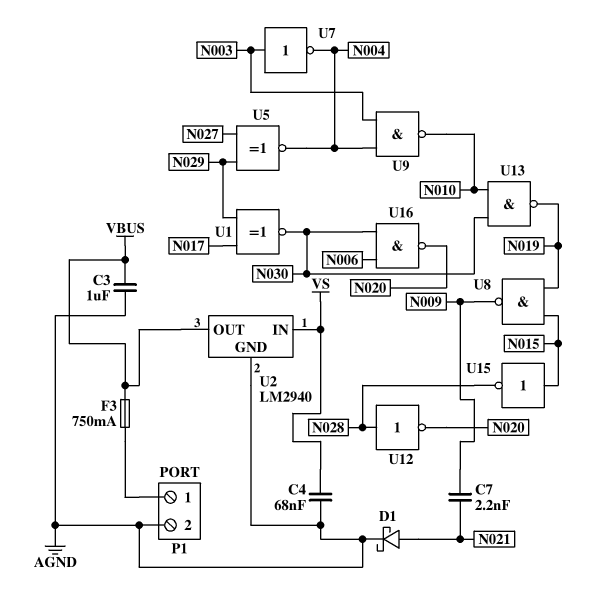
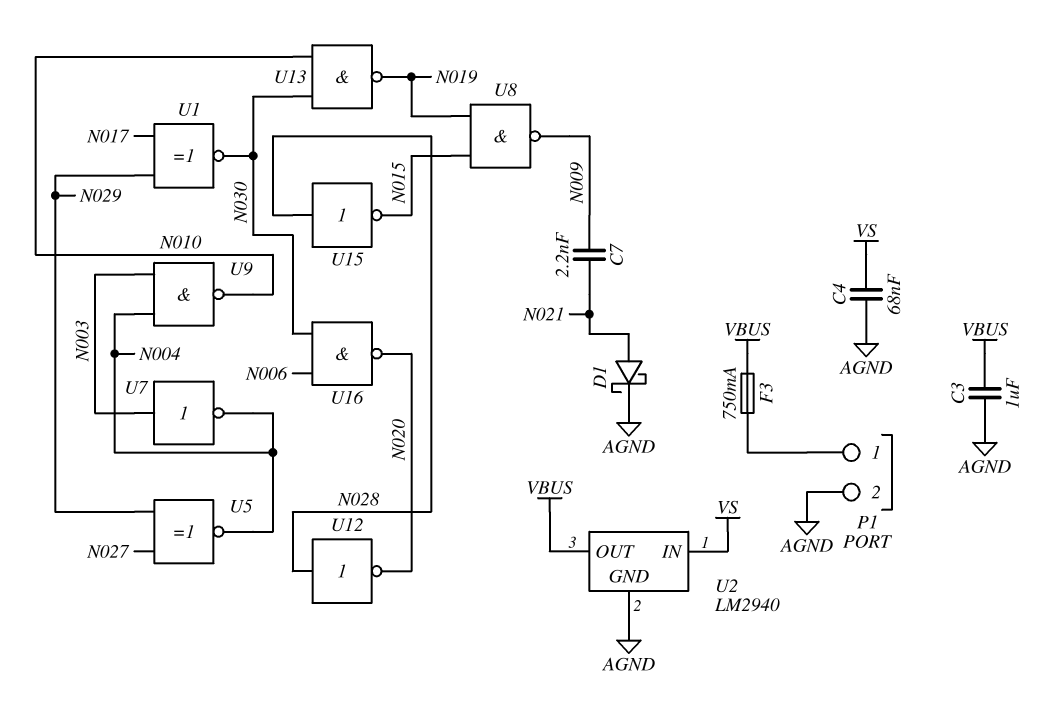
U15: NOT (in N015, out N028) -> NOT (in N028, out N015)

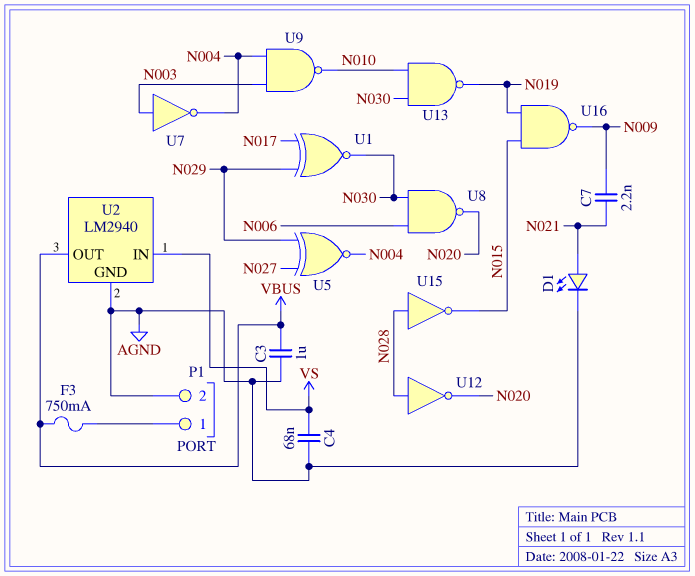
D1: schottky (A N021, K AGND) -> LED (A N021, K AGND)
U8: NAND (in N015, in N019, out N009) -> NAND (in N006, in N030, out N020)
U16: NAND (in N006, in N030, out N020) -> NAND (in N015, in N019, out N009)

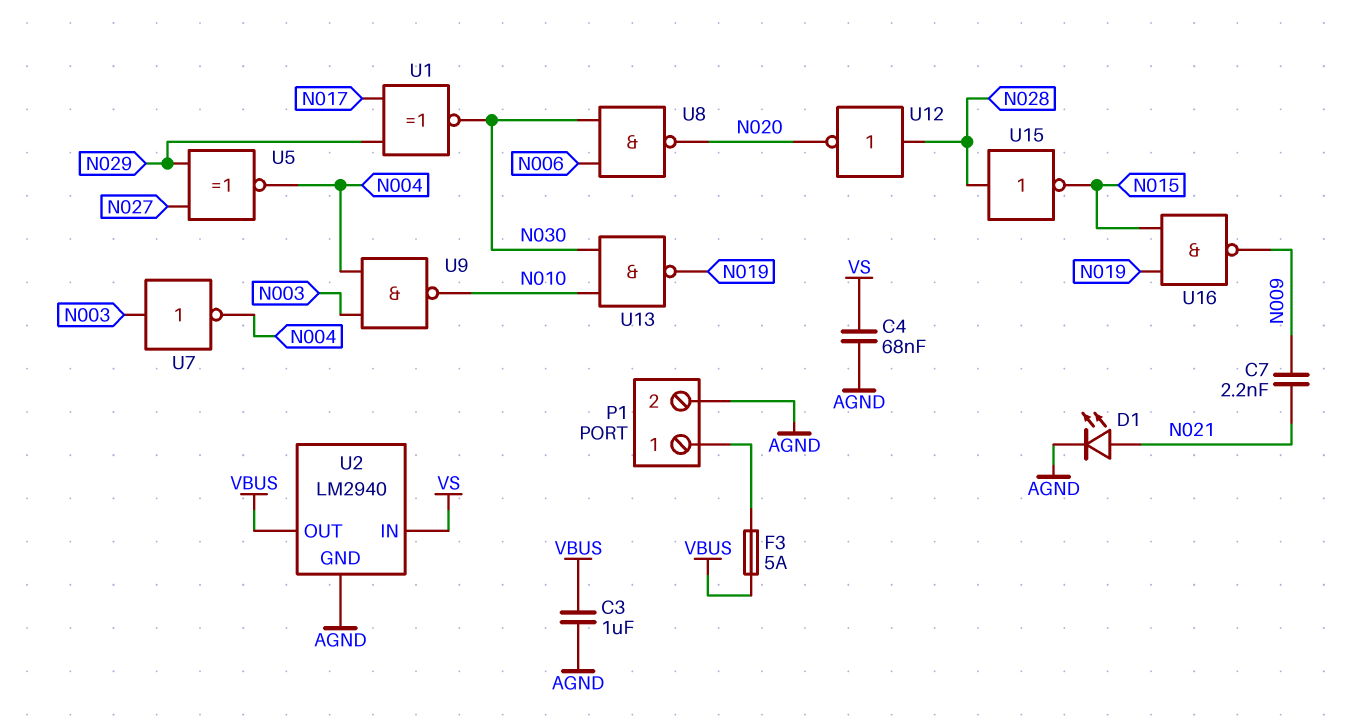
F3: 750mA (P1/1, VBUS) -> 5A (P1/1, VBUS)

